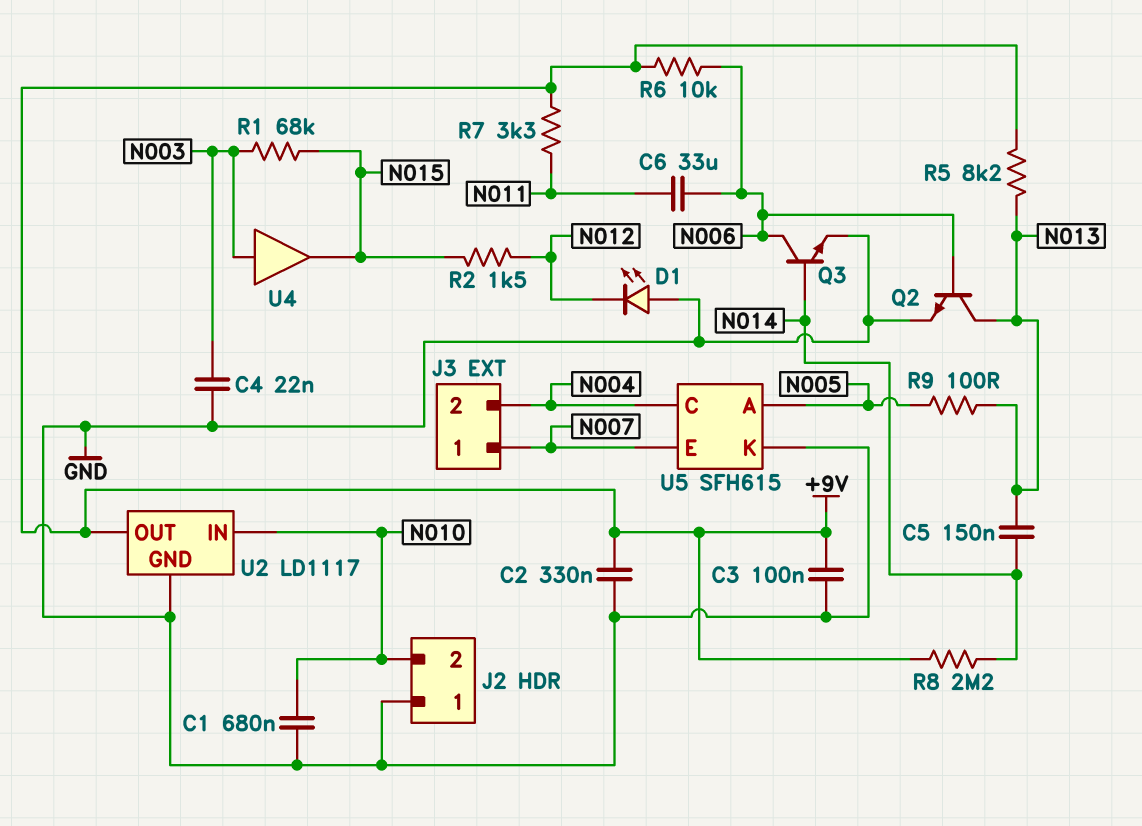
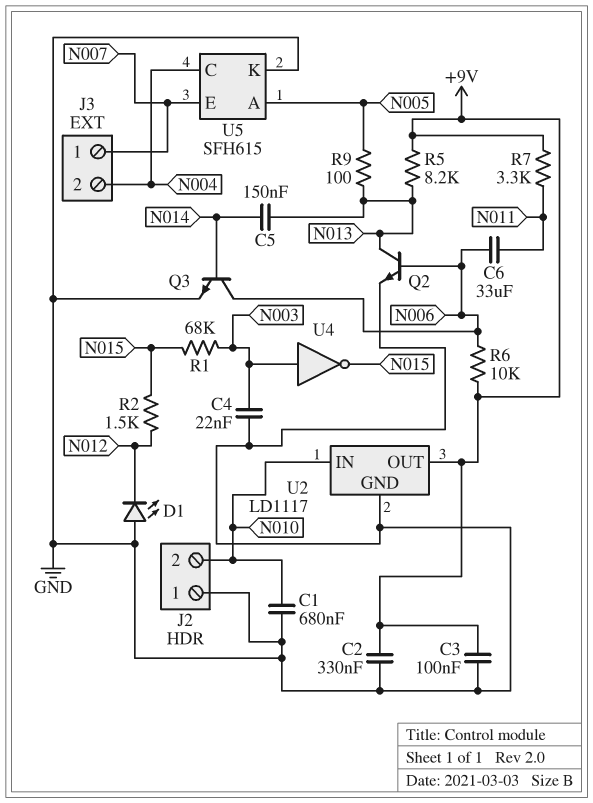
R8: 2.2M (+9V, N014) -> none
U4: buffer (in N003, out N015) -> NOT (in N003, out N015)

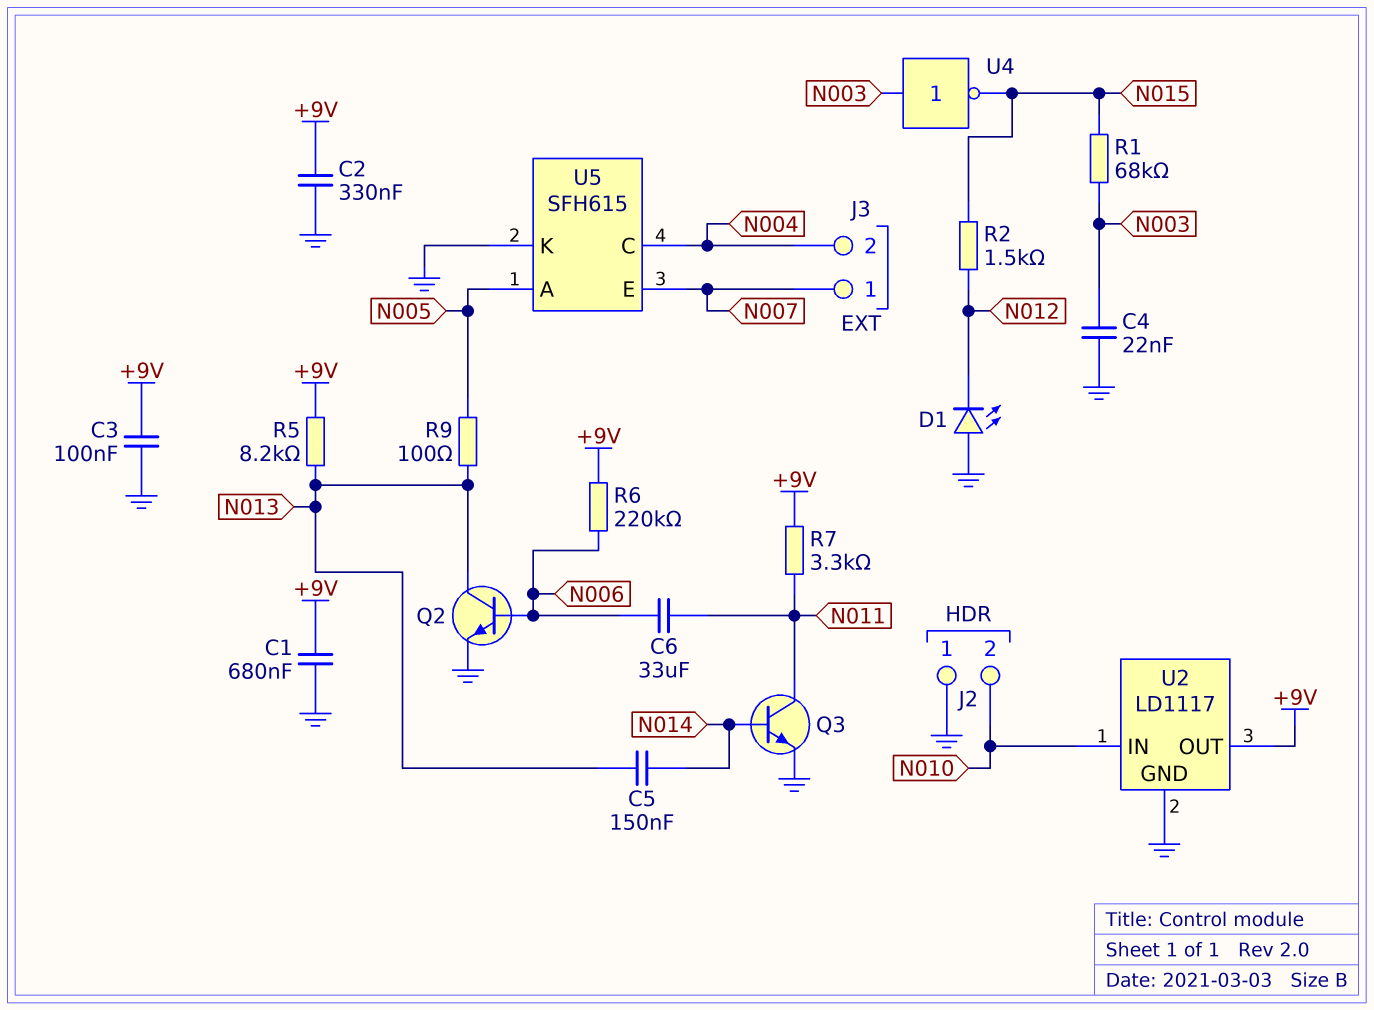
C1: 680nF (GND, N010) -> 680nF (+9V, GND)
Q3: NPN (B N014, C N006, E GND) -> NPN (B N014, C N011, E GND)
R6: 10k (+9V, N006) -> 220k (+9V, N006)

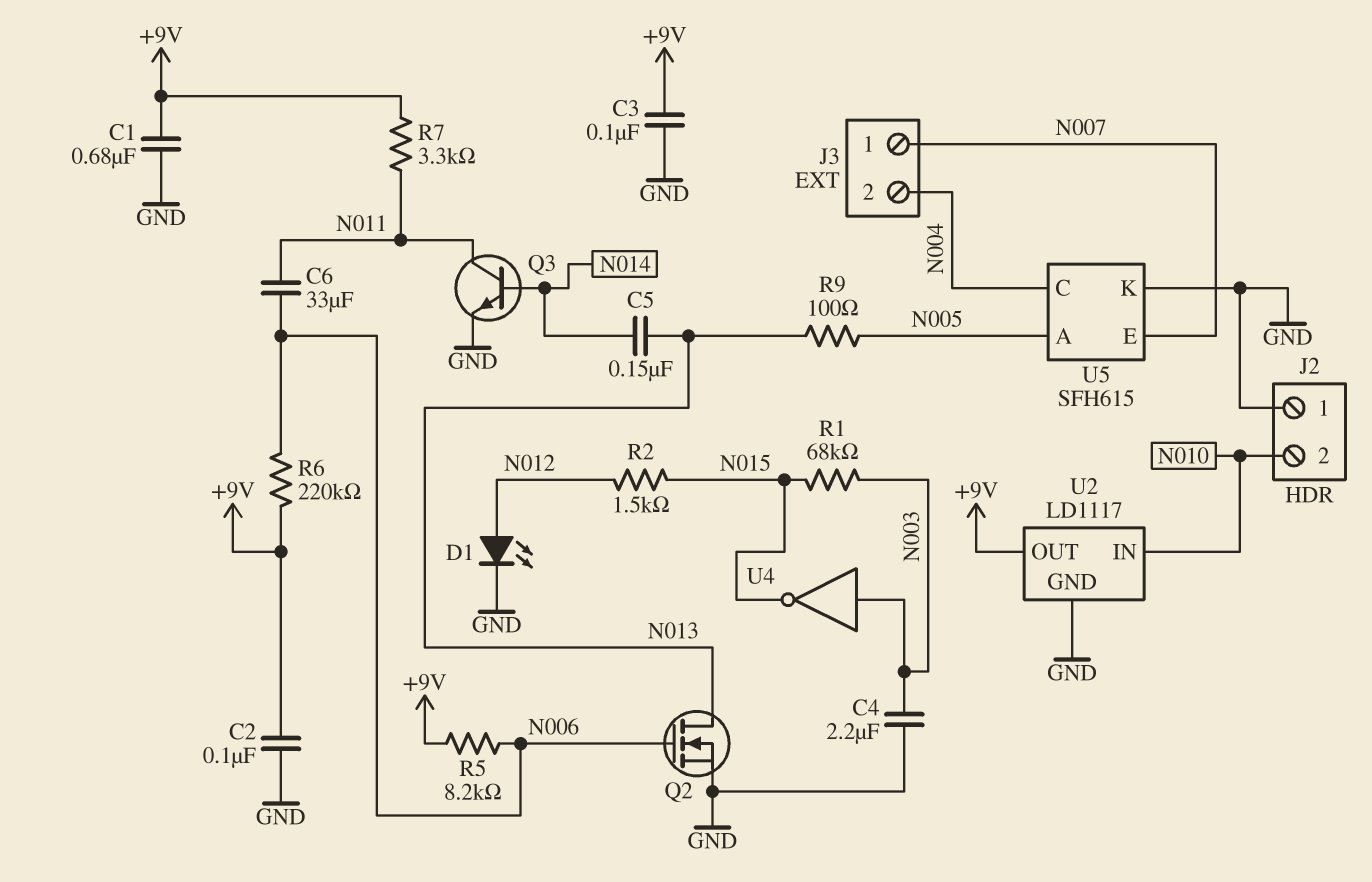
C2: 330nF (+9V, GND) -> 100nF (+9V, GND)
C4: 22nF (GND, N003) -> 2.2uF (GND, N003)
D1: LED (A GND, K N012) -> LED (A N012, K GND)
Q2: NPN (B N006, C N013, E GND) -> NMOS (G N006, D N013, S GND)
R5: 8.2k (+9V, N013) -> 8.2k (+9V, N006)

